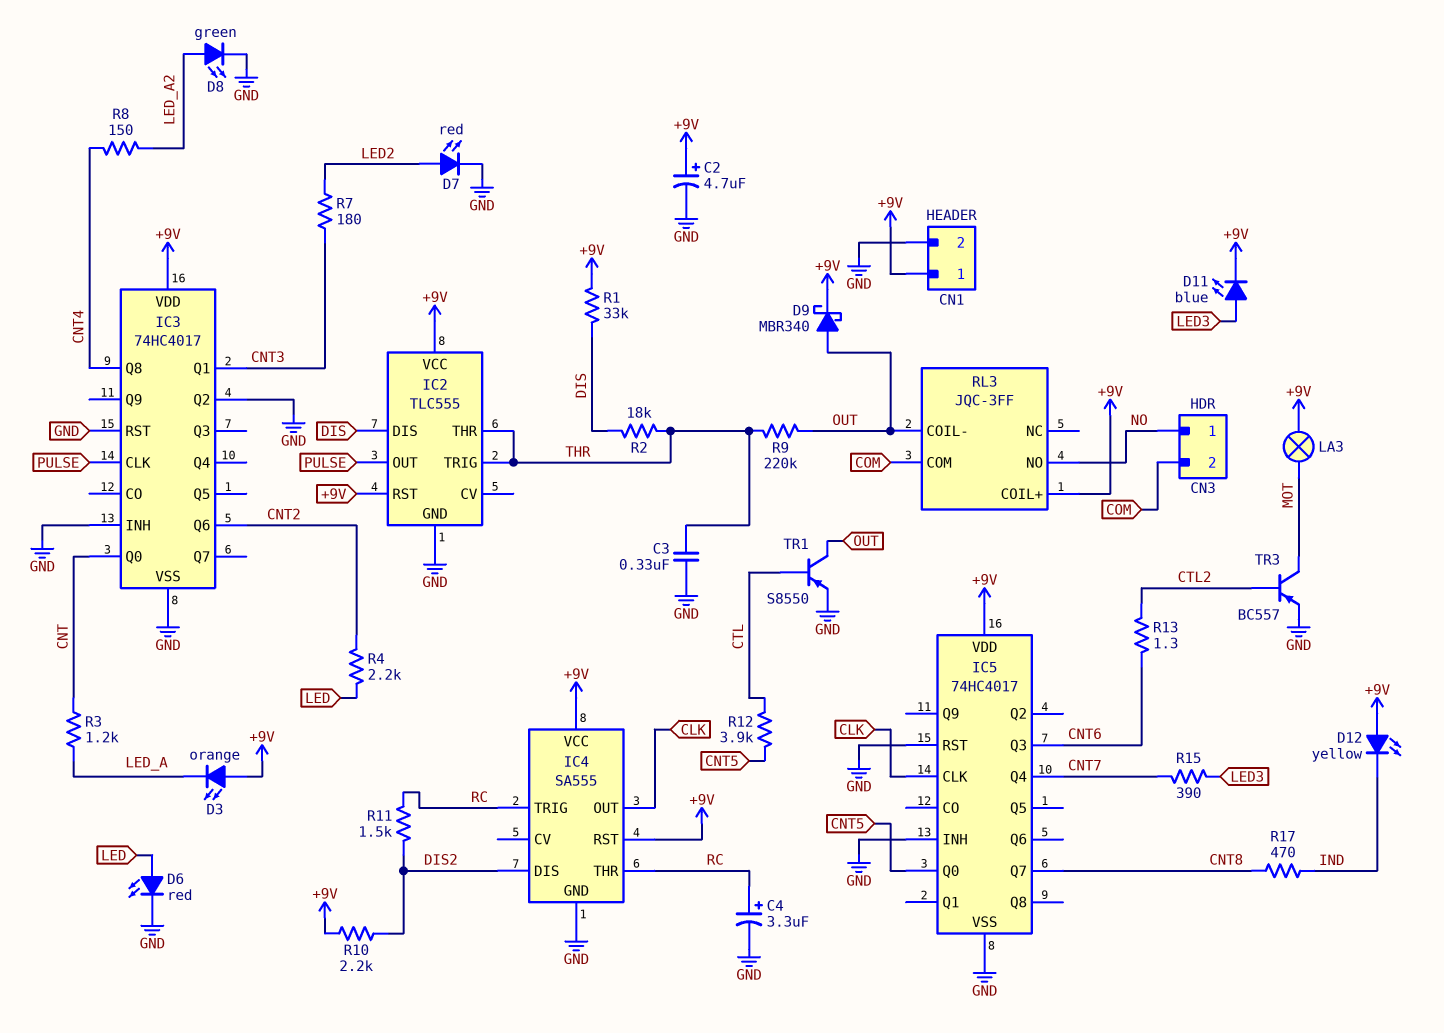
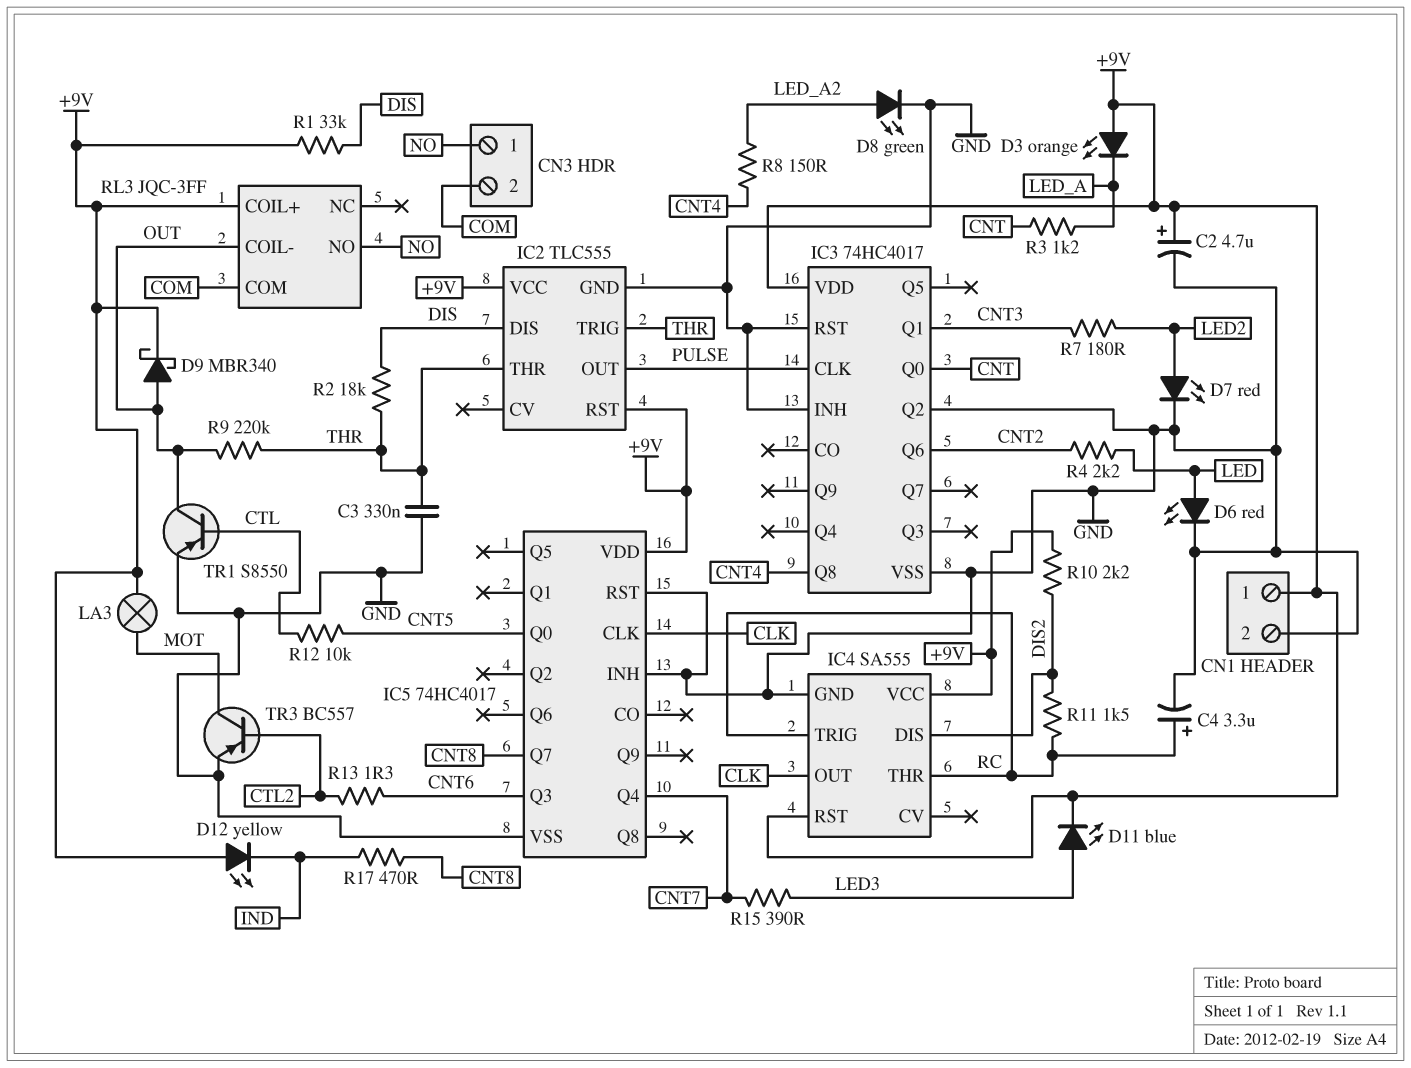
R12: 3.9k (CNT5, CTL) -> 10k (CNT5, CTL)

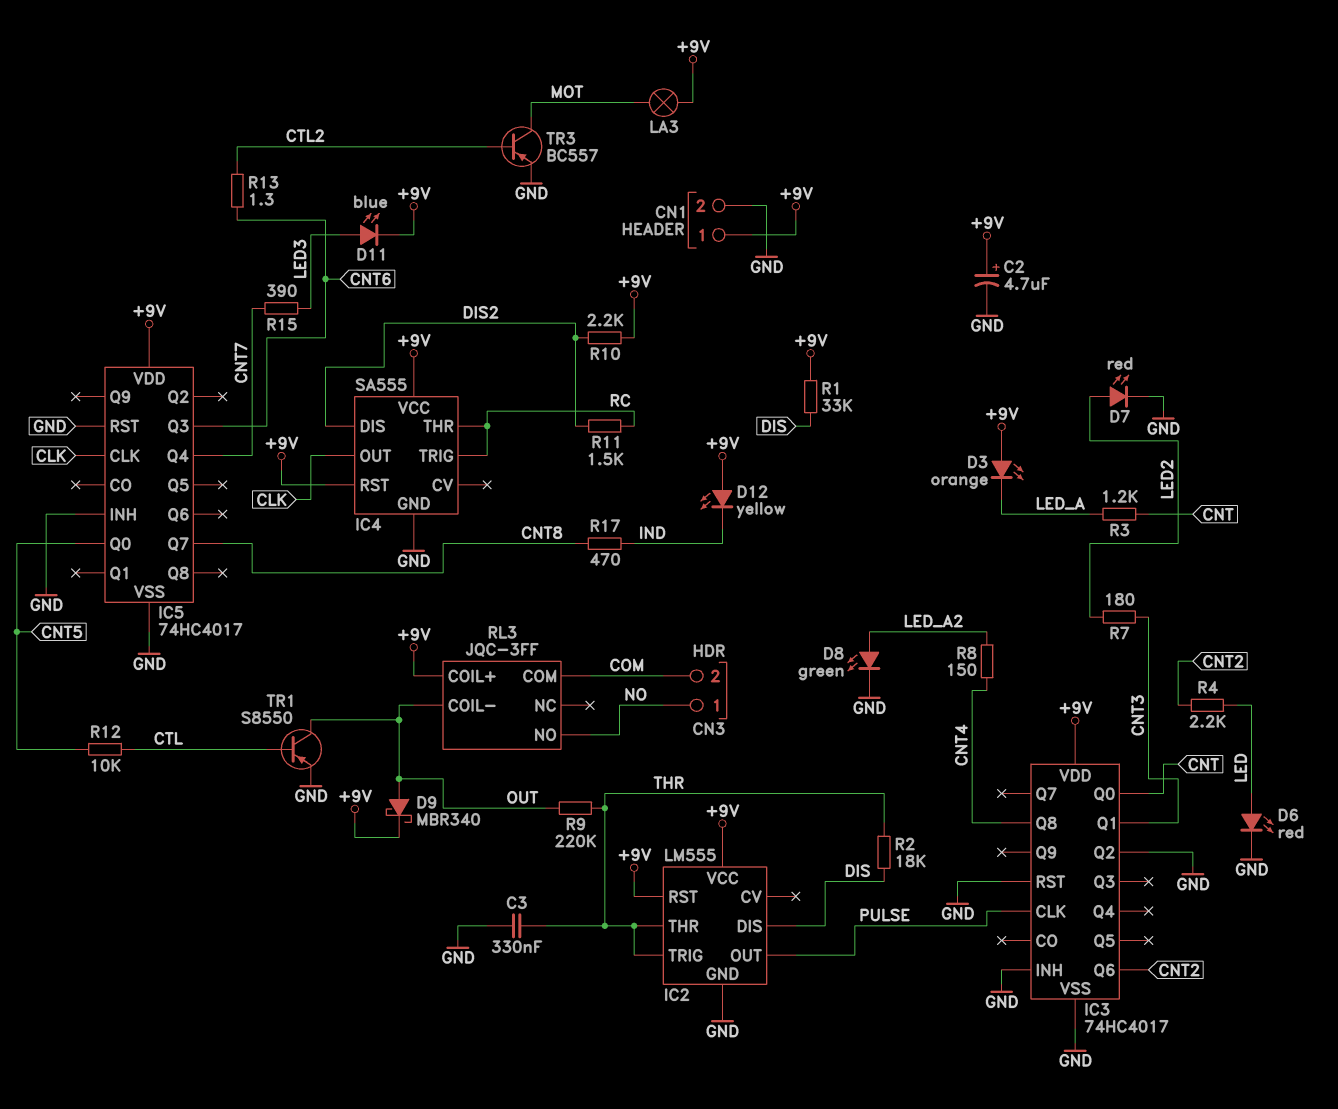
C4: 3.3uF (plus RC, minus GND) -> none
IC2: TLC555 -> LM555

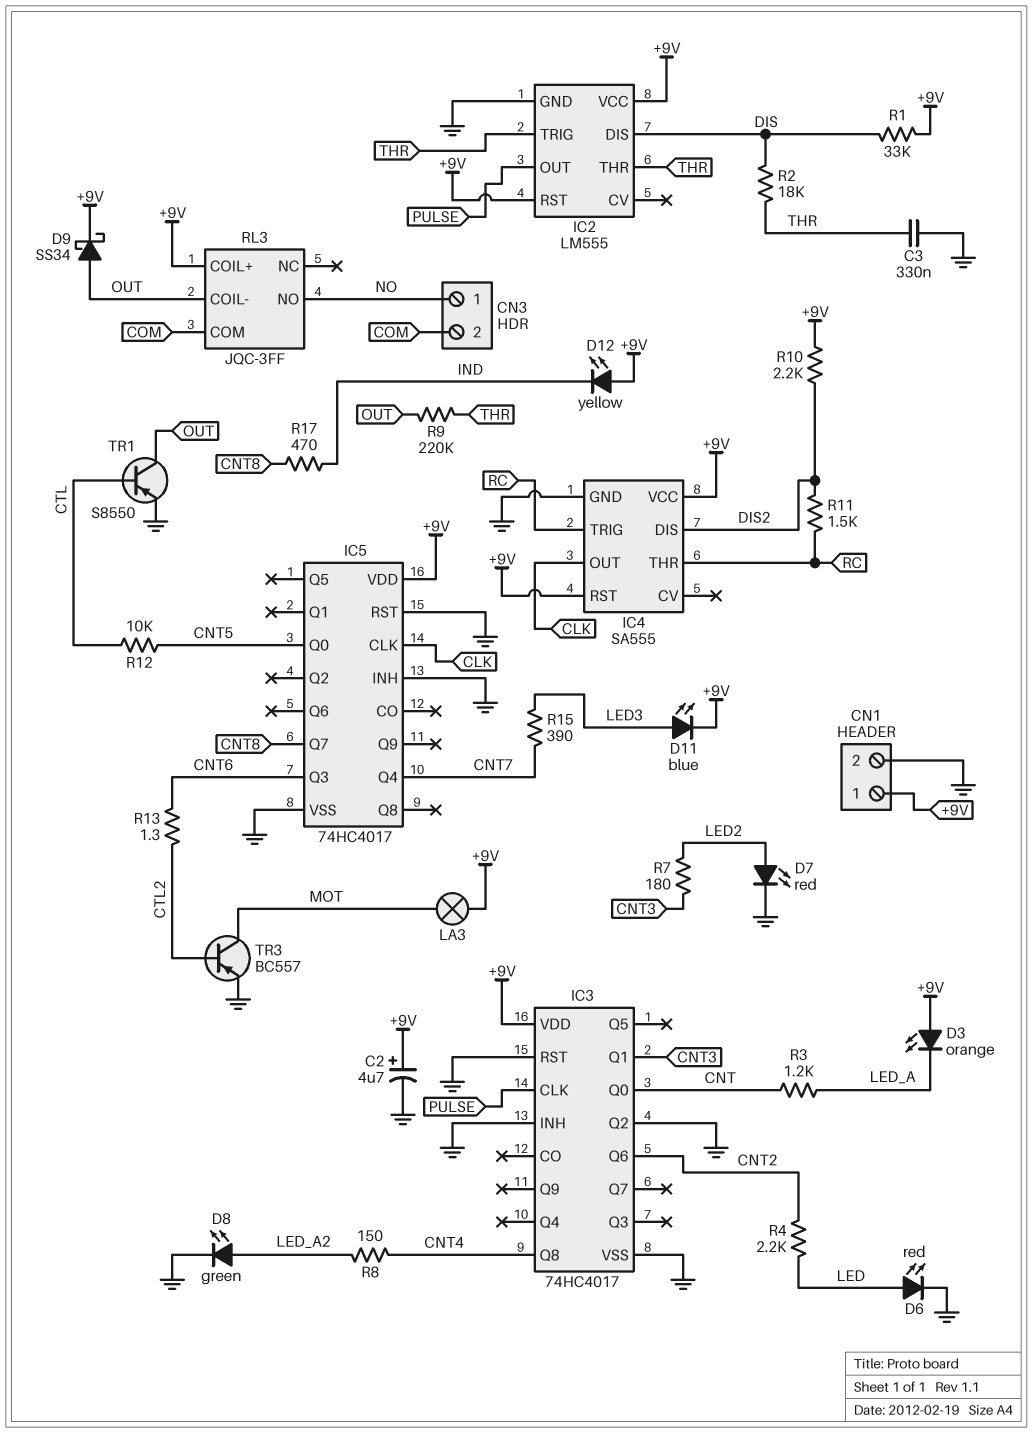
D9: schottky MBR340 (A OUT, K +9V) -> schottky SS34 (A OUT, K +9V)

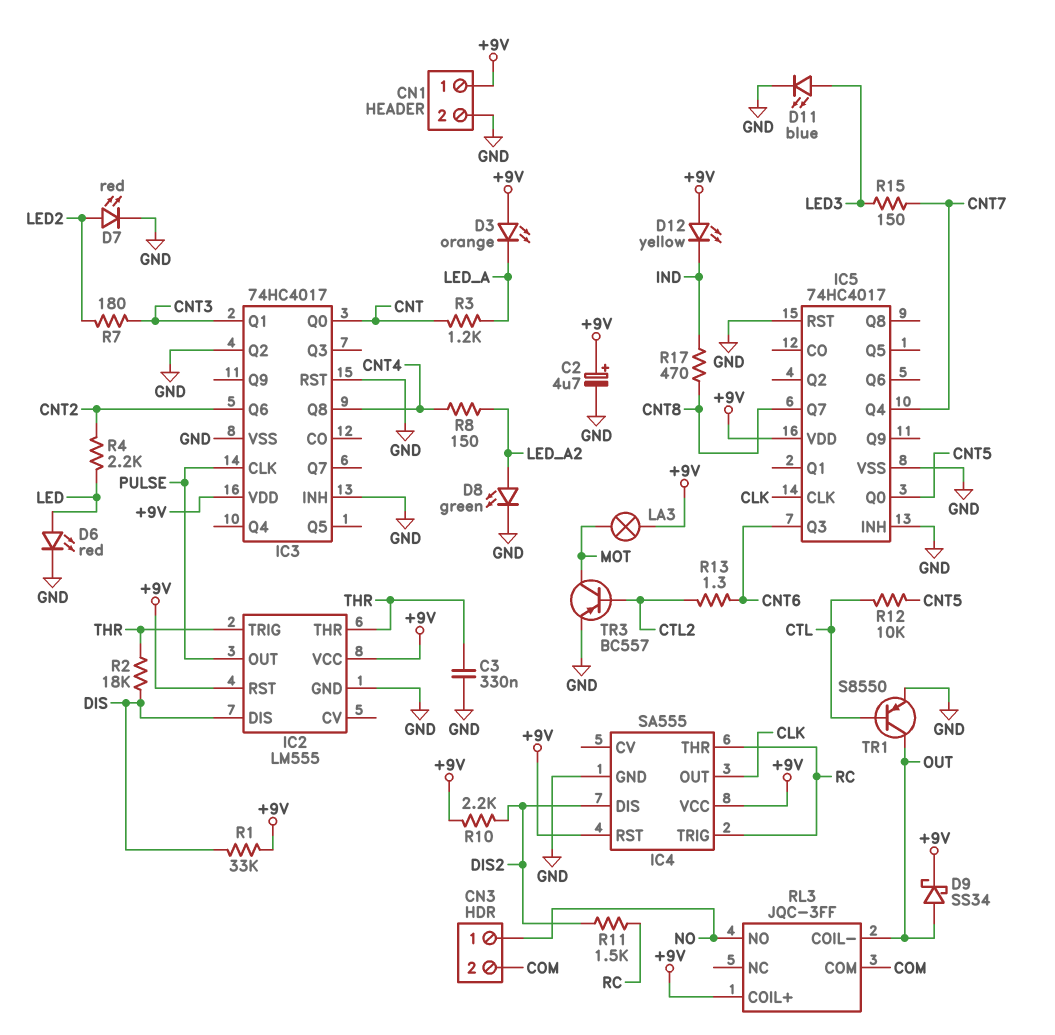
D11: LED blue (A LED3, K +9V) -> LED blue (A LED3, K GND)
R9: 220k (OUT, THR) -> none
R15: 390 (CNT7, LED3) -> 150 (CNT7, LED3)

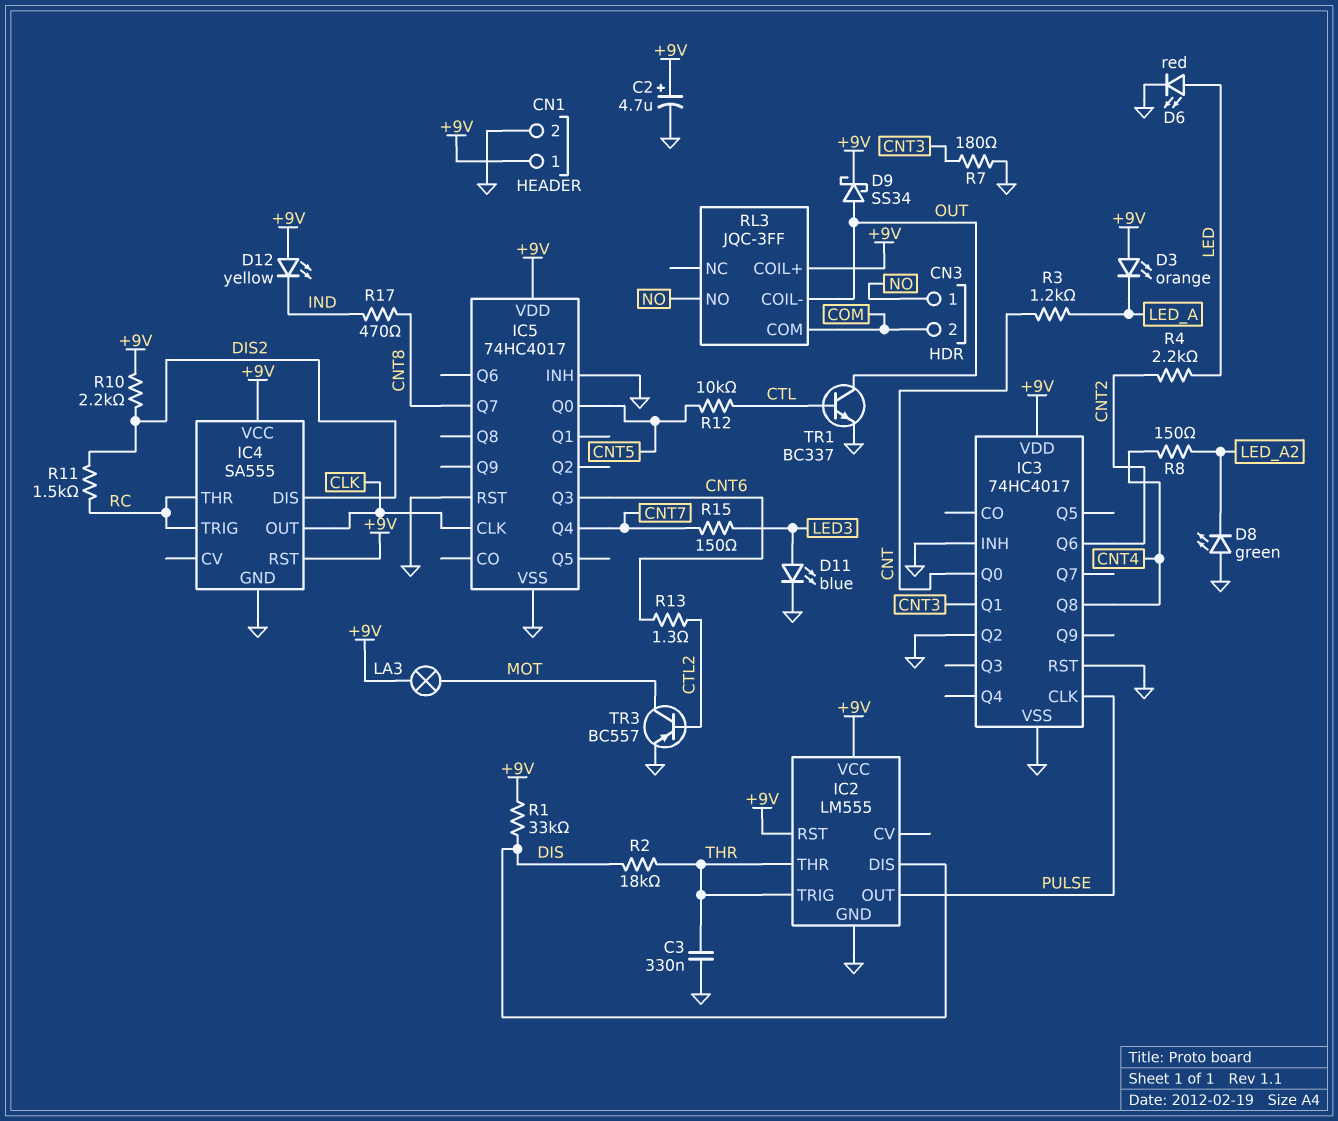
D7: LED red (A LED2, K GND) -> none
D8: LED green (A LED_A2, K GND) -> LED green (A GND, K LED_A2)
R7: 180 (CNT3, LED2) -> 180 (CNT3, GND)
TR1: PNP S8550 (B CTL, C OUT, E GND) -> NPN BC337 (B CTL, C OUT, E GND)

